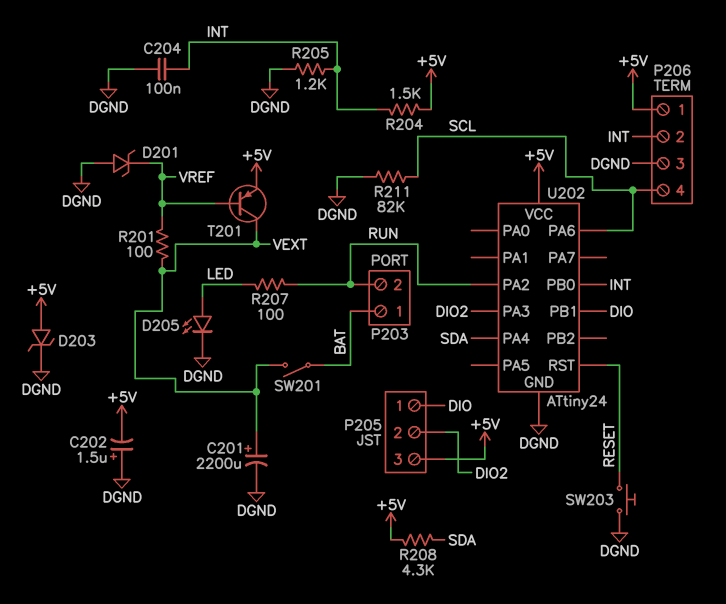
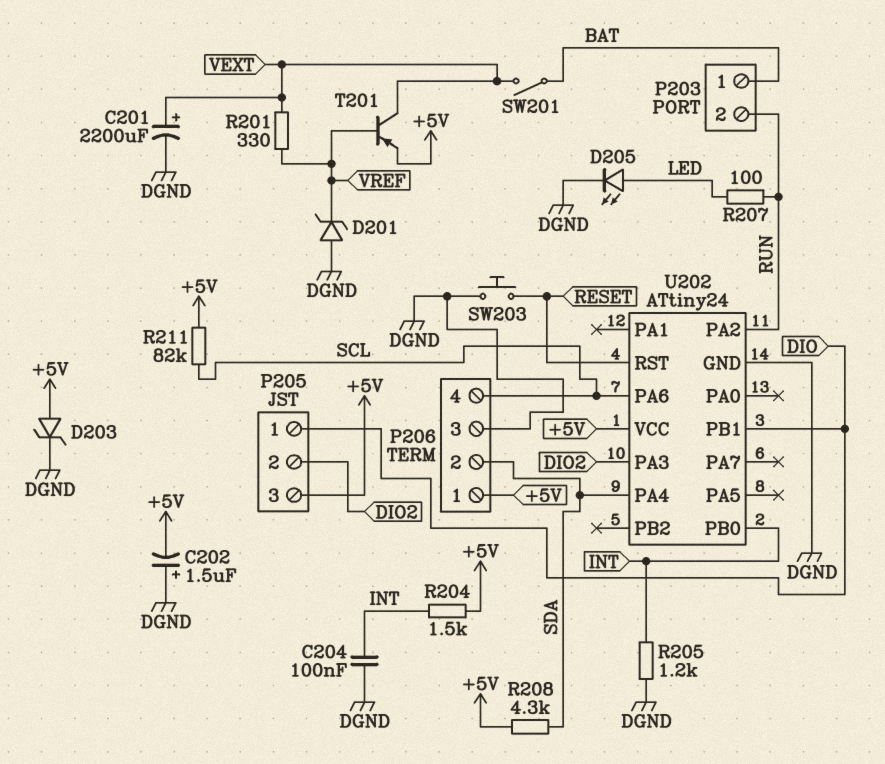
P206 pin 2: INT -> SDA
R201: 100 (VEXT, VREF) -> 330 (VEXT, VREF)
R211: 82k (DGND, SCL) -> 82k (+5V, SCL)

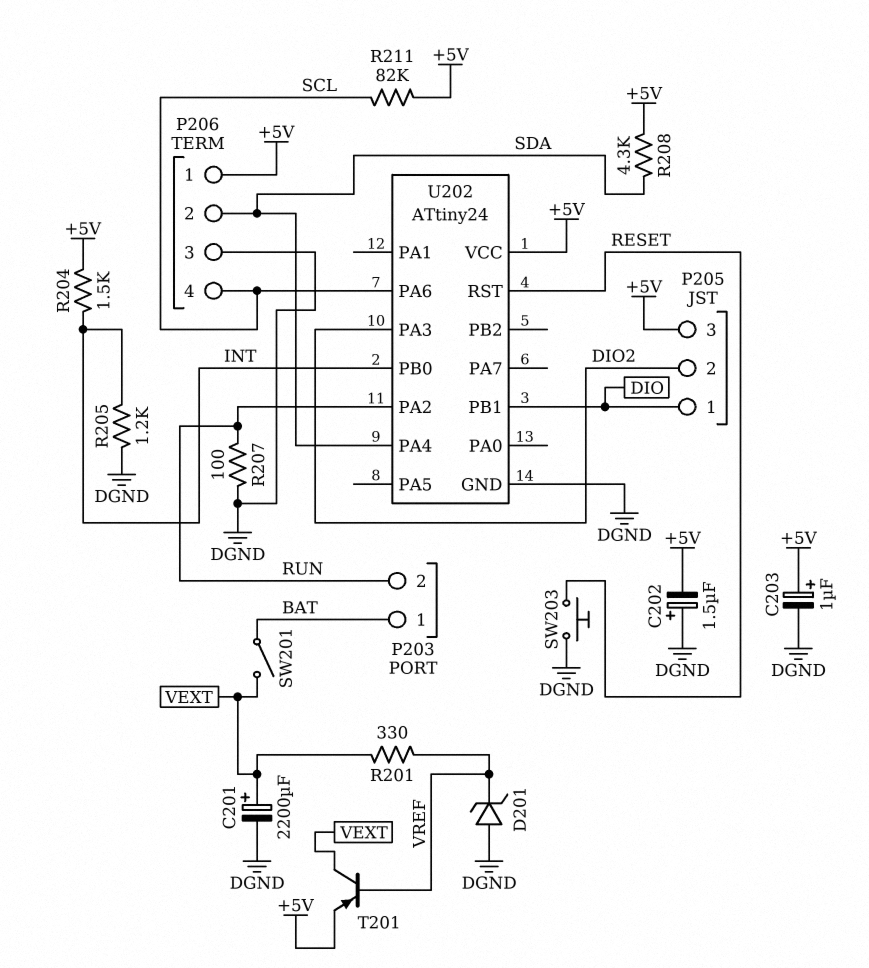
C203: none -> 1uF (plus +5V, minus DGND)
C204: 100nF (DGND, INT) -> none
D203: zener (A +5V, K DGND) -> none
D205: LED (A LED, K DGND) -> none
R207: 100 (LED, RUN) -> 100 (DGND, RUN)

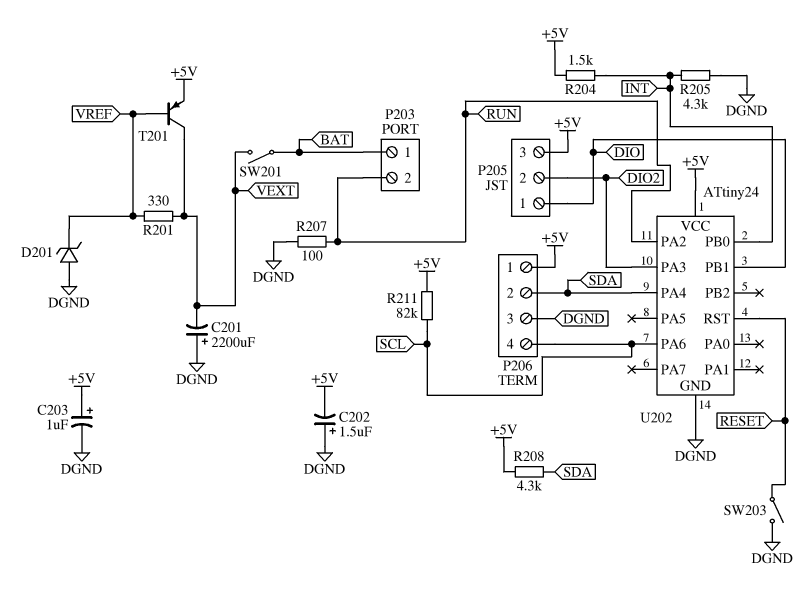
C201: 2200uF (plus VEXT, minus DGND) -> 2200uF (plus DGND, minus VEXT)
R205: 1.2k (DGND, INT) -> 4.3k (DGND, INT)
SW203: button (DGND, RESET) -> switch (DGND, RESET)

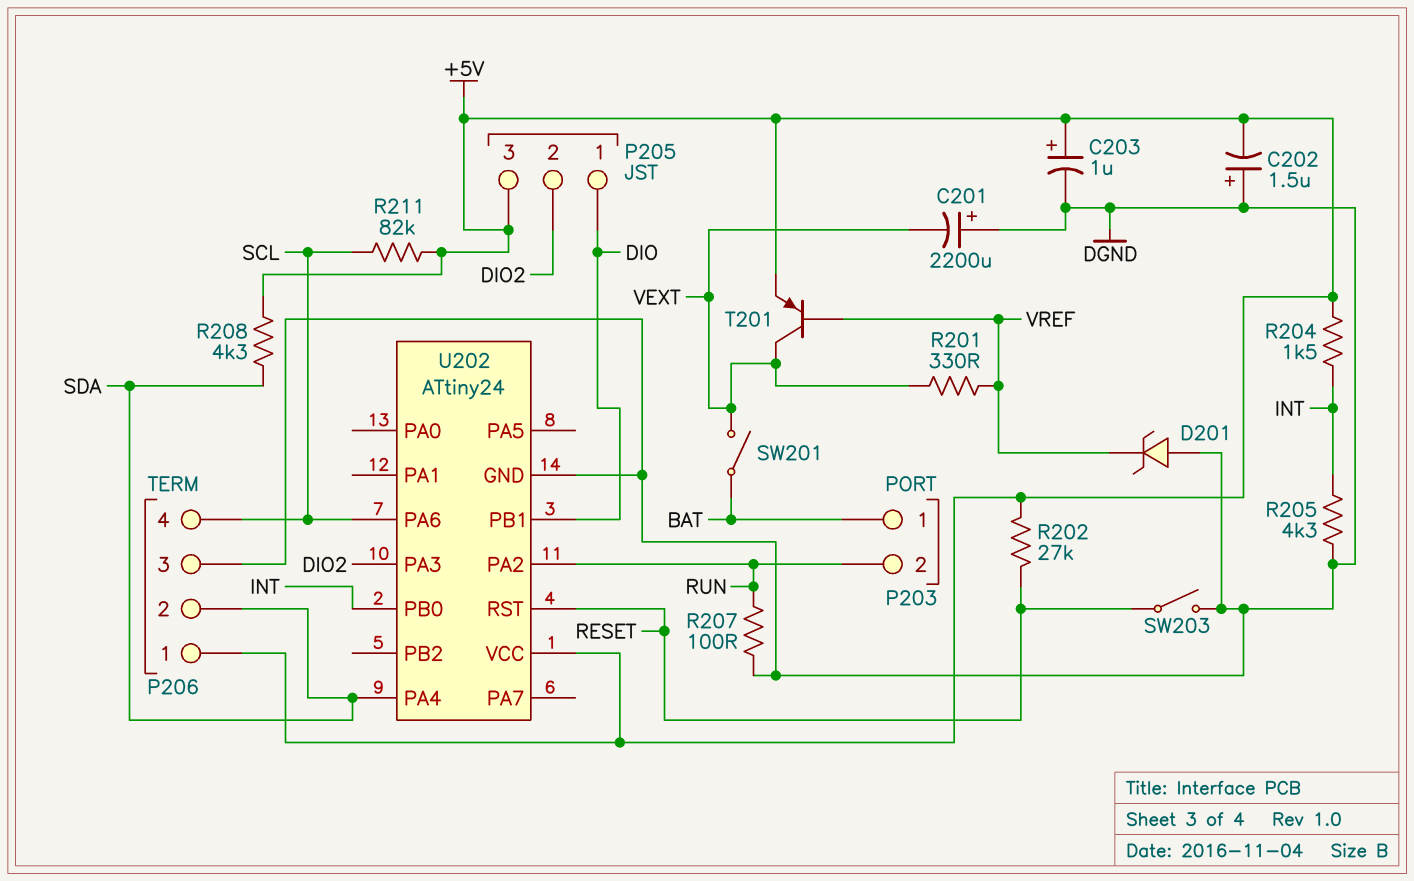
R202: none -> 27k (+5V, RESET)

